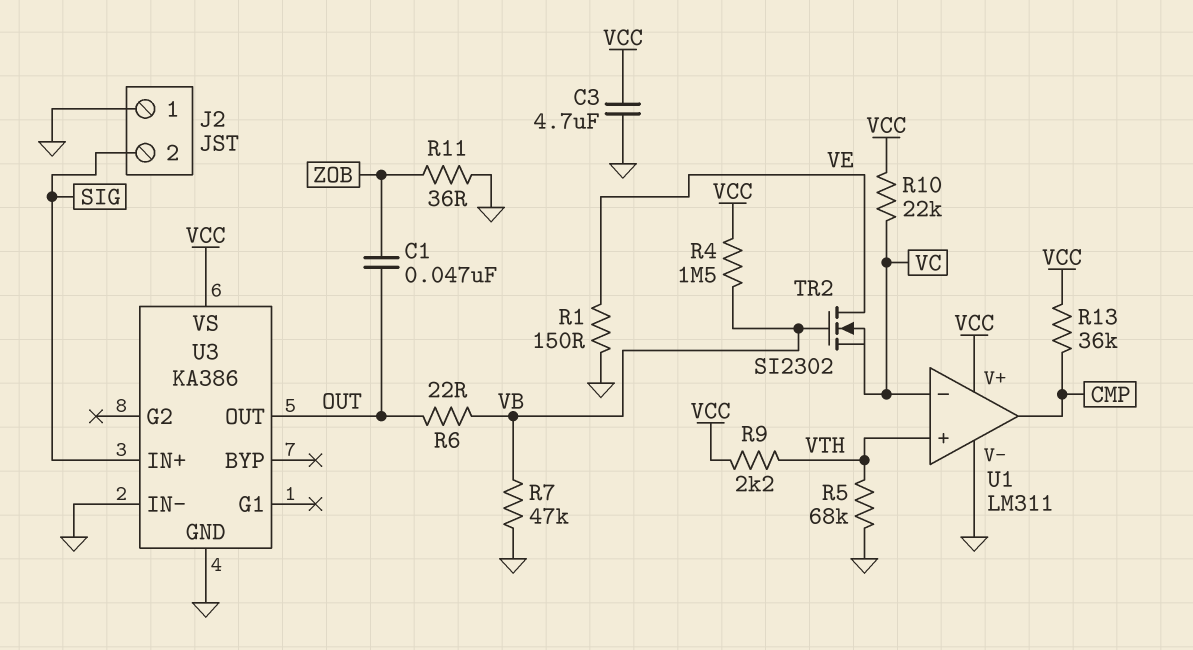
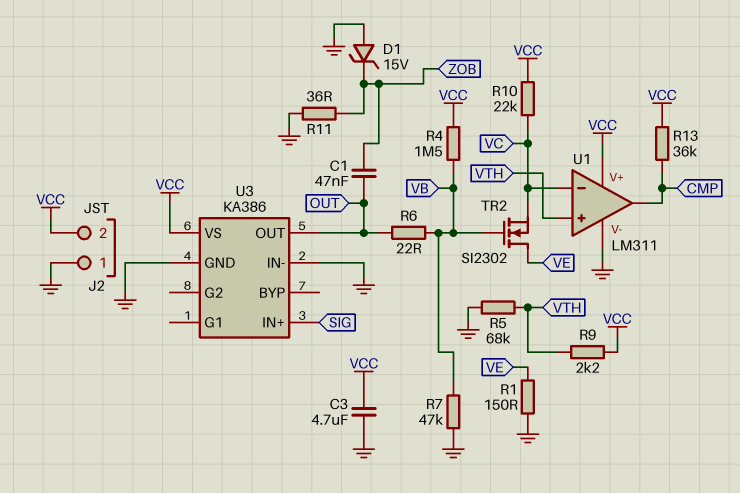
D1: none -> zener 15V (A GND, K ZOB)
J2 pin 2: SIG -> VCC

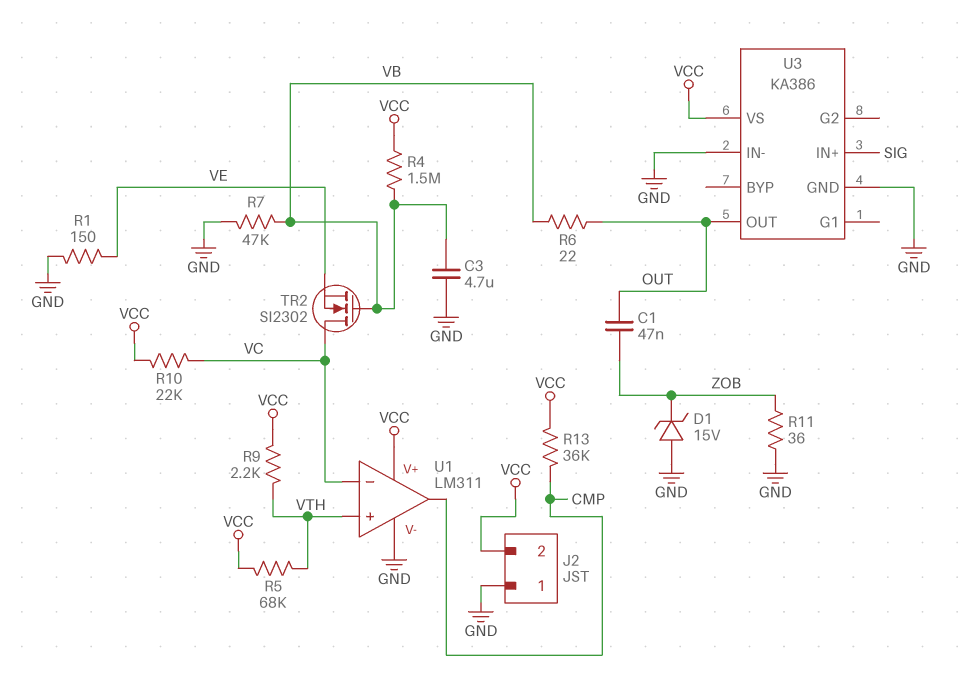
C3: 4.7uF (GND, VCC) -> 4.7uF (GND, VB)
R5: 68k (GND, VTH) -> 68k (VCC, VTH)
TR2: NMOS SI2302 (G VB, D VE, S VC) -> NMOS SI2302 (G VB, D VC, S VE)

